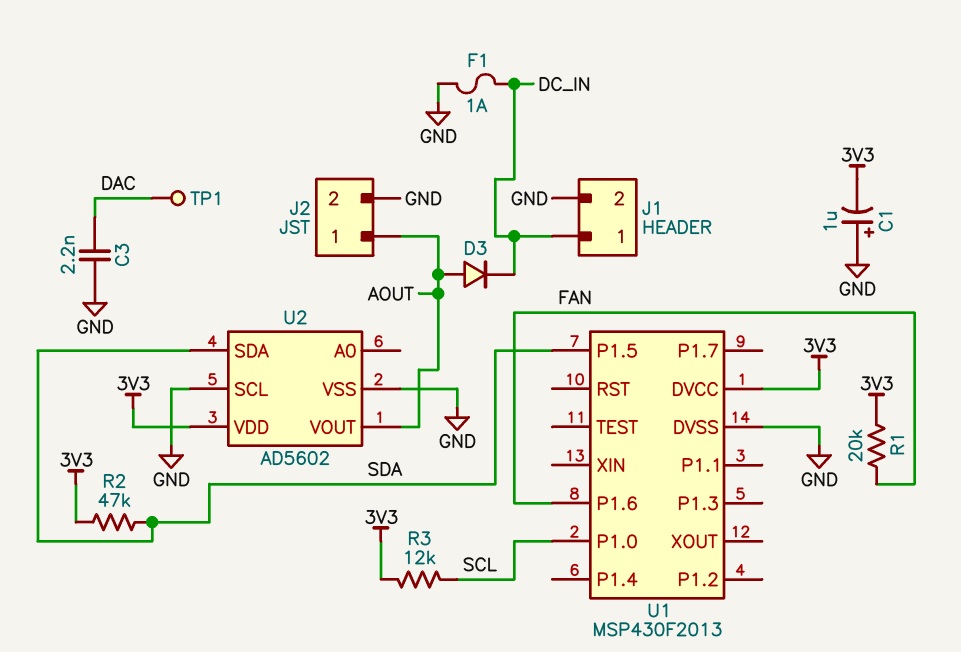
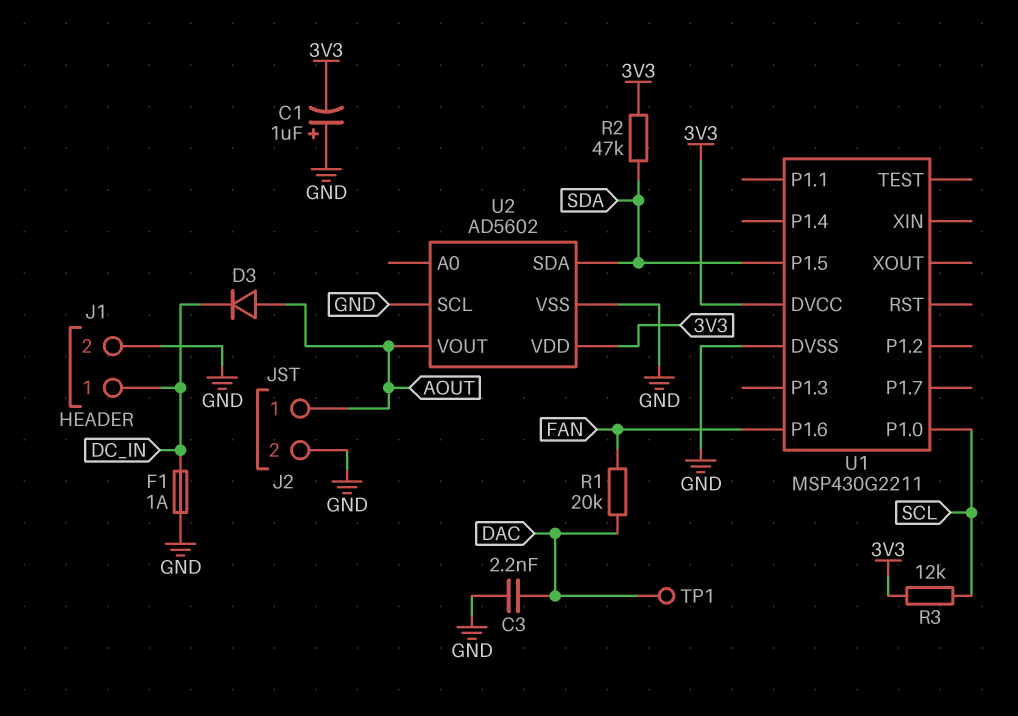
R1: 20k (3V3, FAN) -> 20k (DAC, FAN)
U1: MSP430F2013 -> MSP430G2211

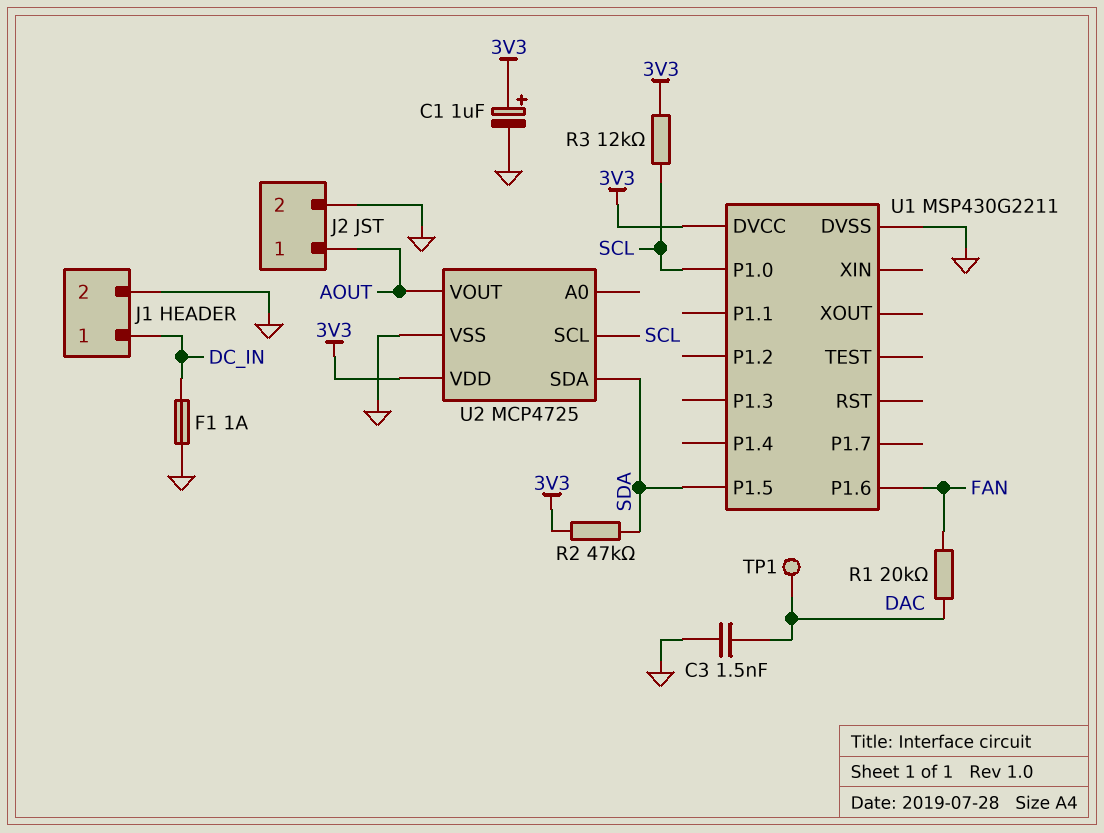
C1: 1uF (plus GND, minus 3V3) -> 1uF (plus 3V3, minus GND)
C3: 2.2nF (DAC, GND) -> 1.5nF (DAC, GND)
D3: diode (A AOUT, K DC_IN) -> none
U2: AD5602 -> MCP4725
U2 pin SCL: GND -> SCL

